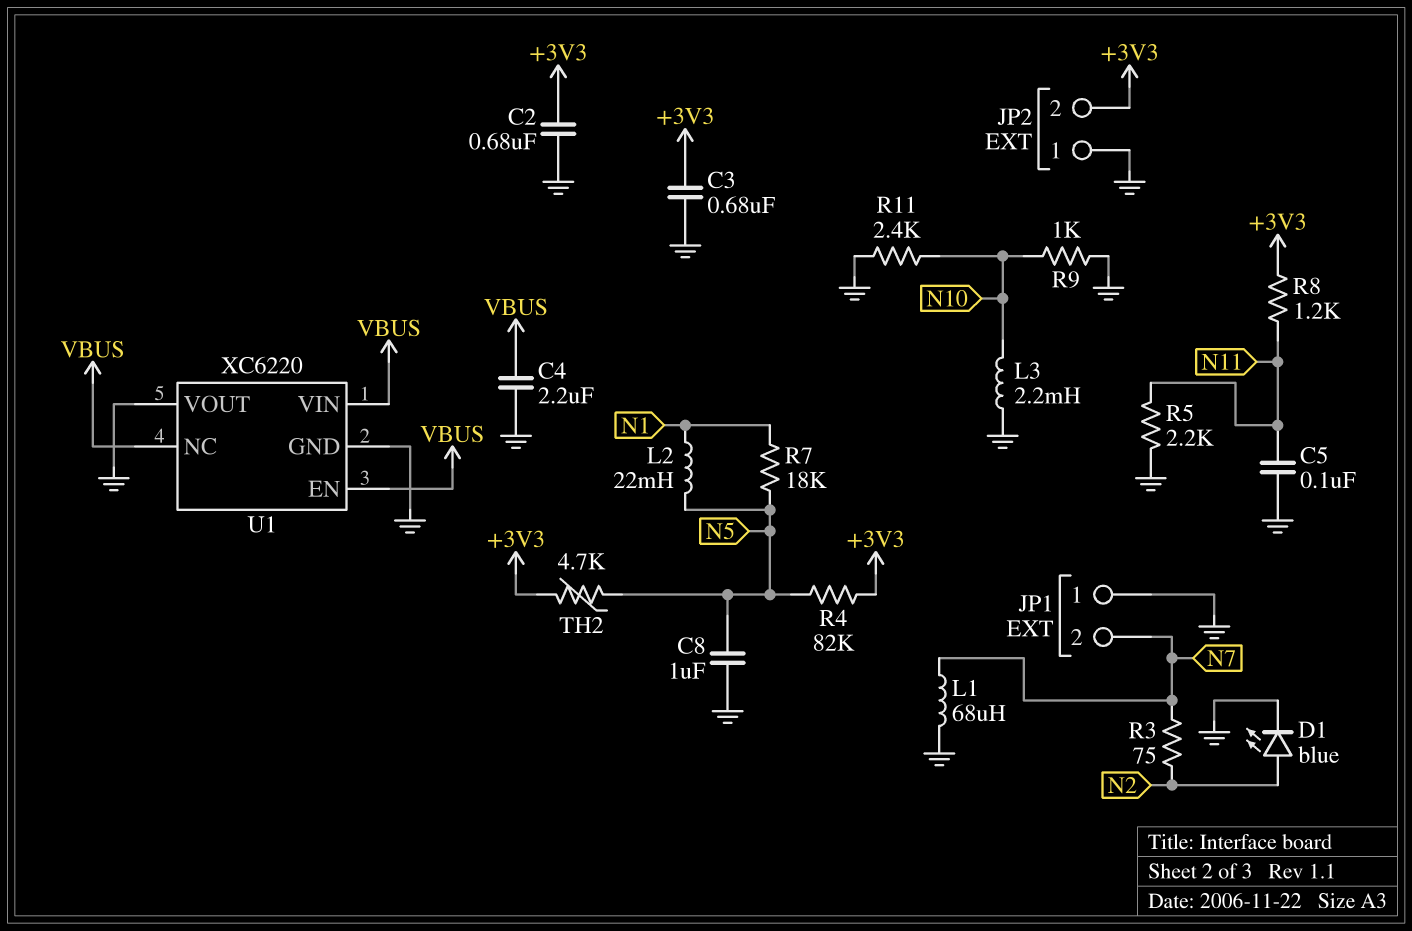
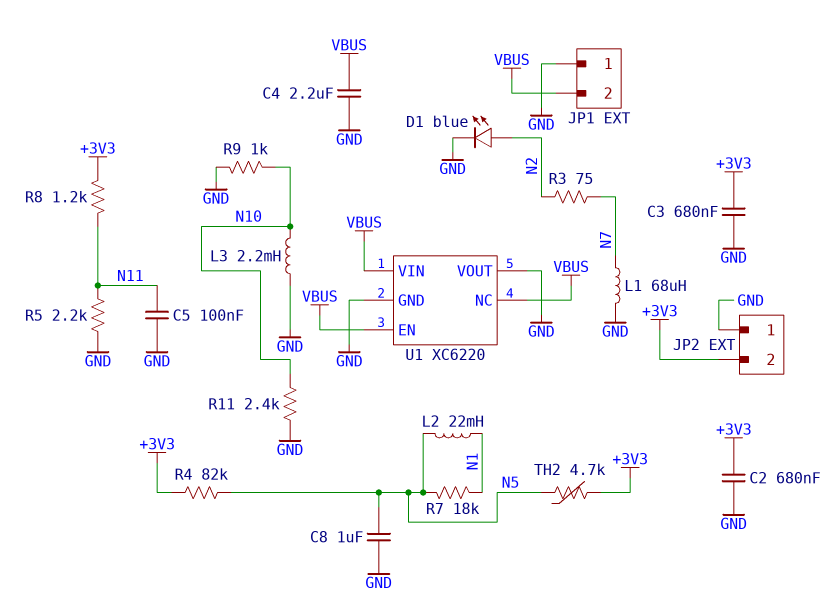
JP1 pin 2: N7 -> VBUS

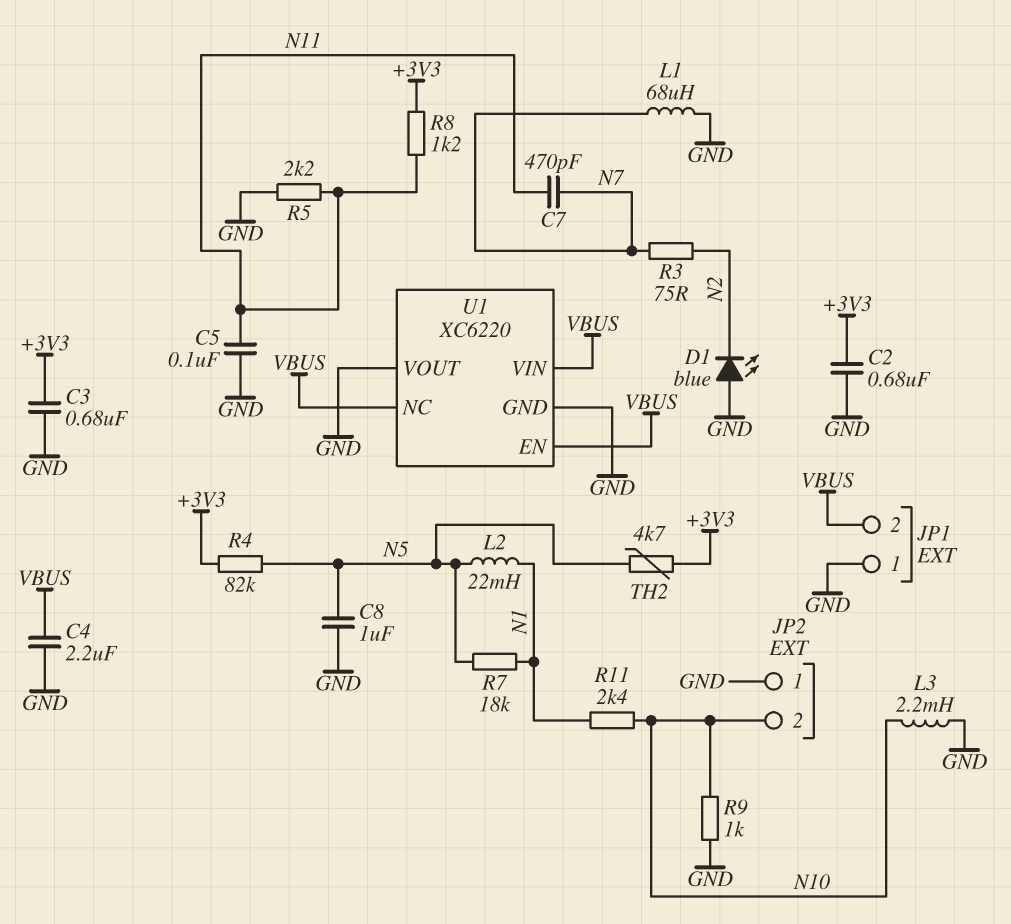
C7: none -> 470pF (N7, N11)
D1: LED blue (A N2, K GND) -> LED blue (A GND, K N2)
JP2 pin 2: +3V3 -> N10
R11: 2.4k (GND, N10) -> 2.4k (N1, N10)

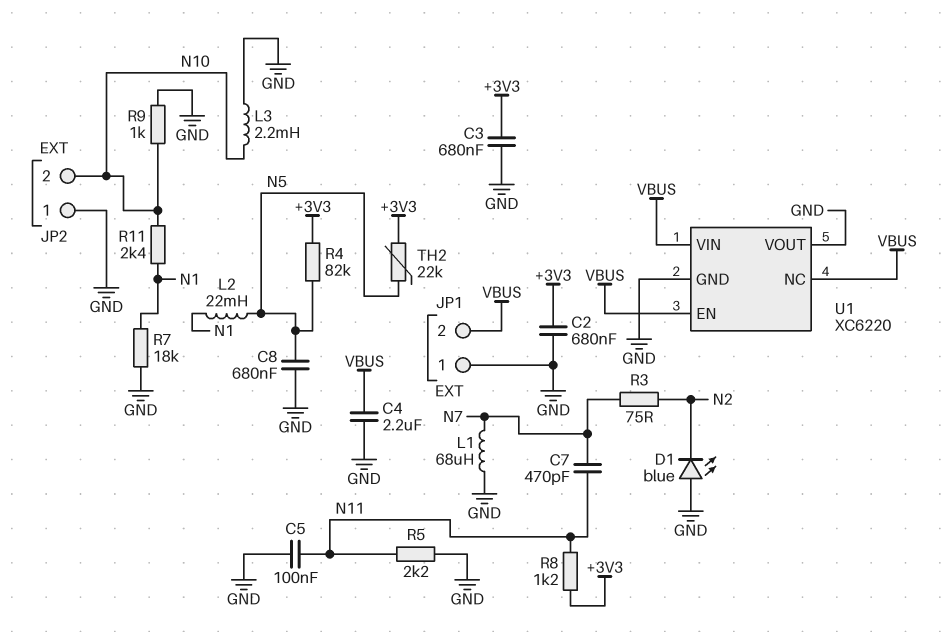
C8: 1uF (GND, N5) -> 680nF (GND, N5)
R7: 18k (N1, N5) -> 18k (GND, N1)
TH2: 4.7k (+3V3, N5) -> 22k (+3V3, N5)

